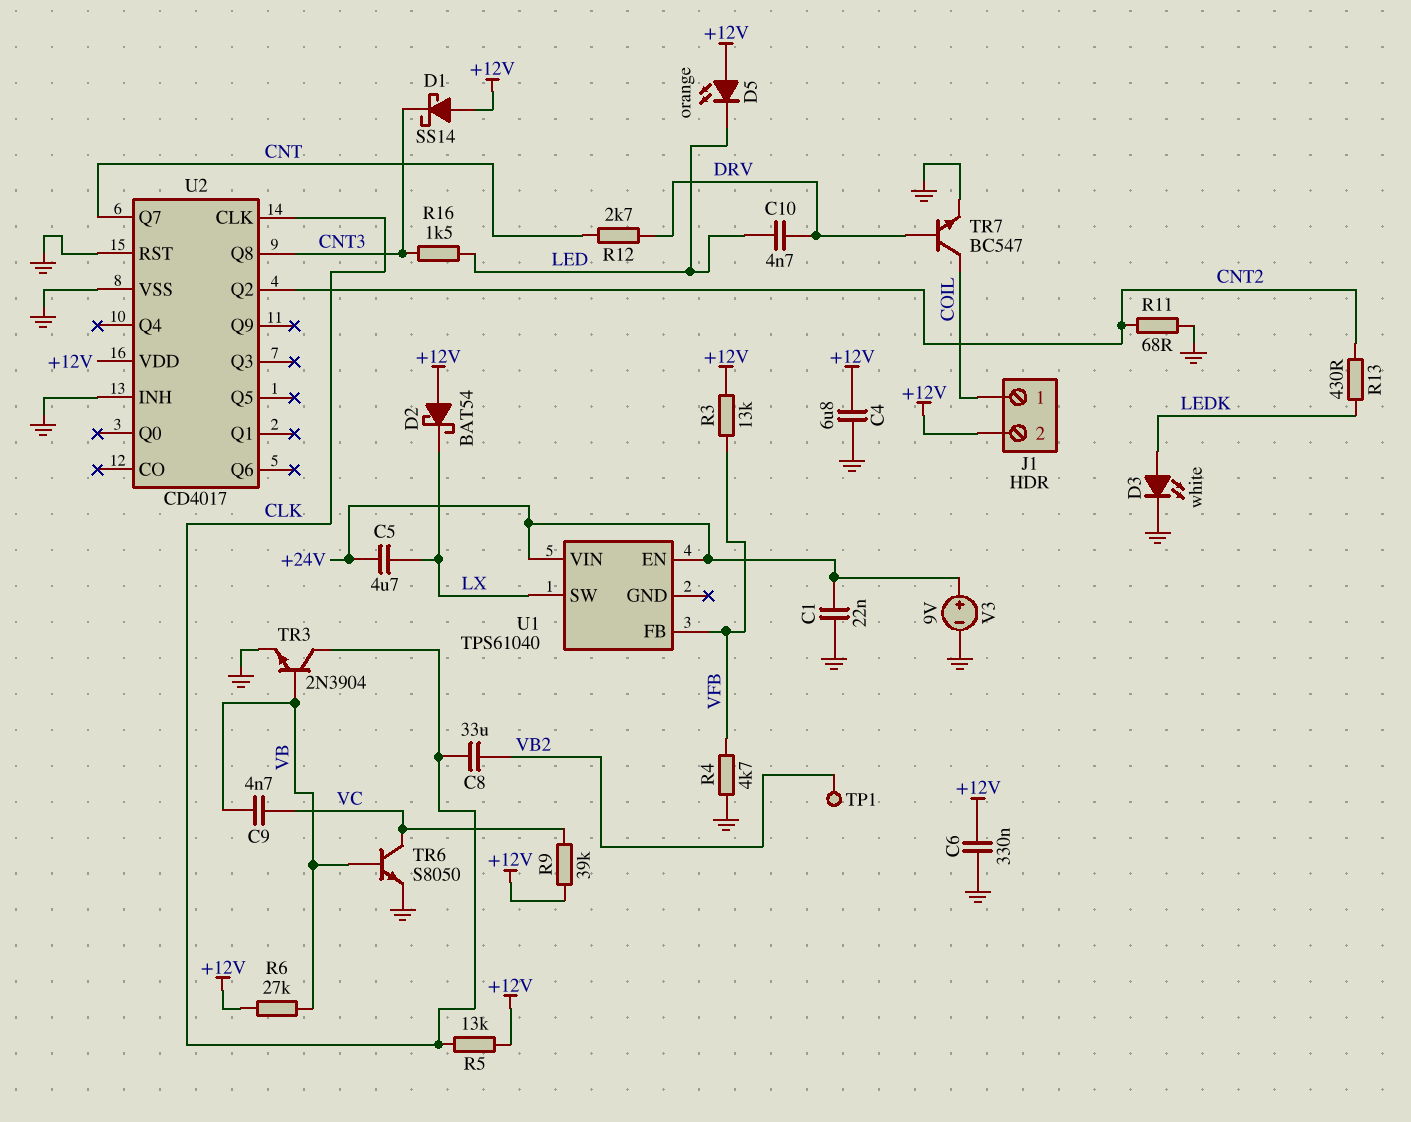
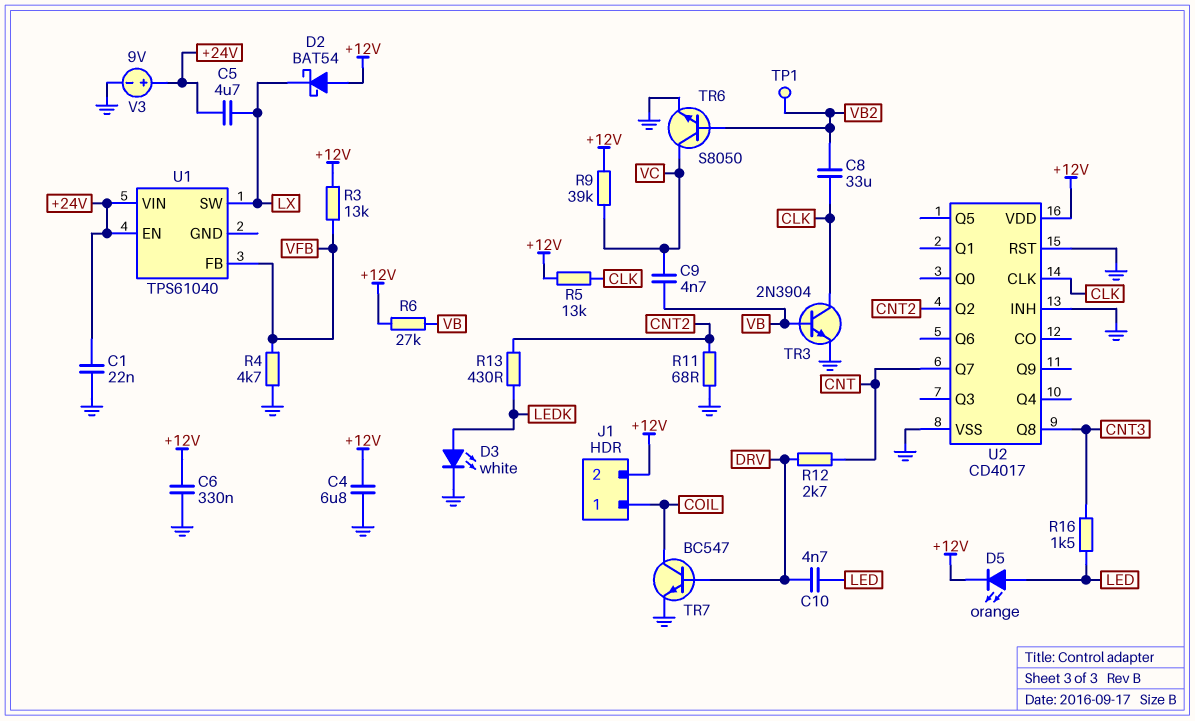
D1: schottky SS14 (A +12V, K CNT3) -> none
D5: LED orange (A +12V, K LED) -> LED orange (A LED, K +12V)
TR6: NPN S8050 (B VB, C VC, E GND) -> NPN S8050 (B VB2, C VC, E GND)

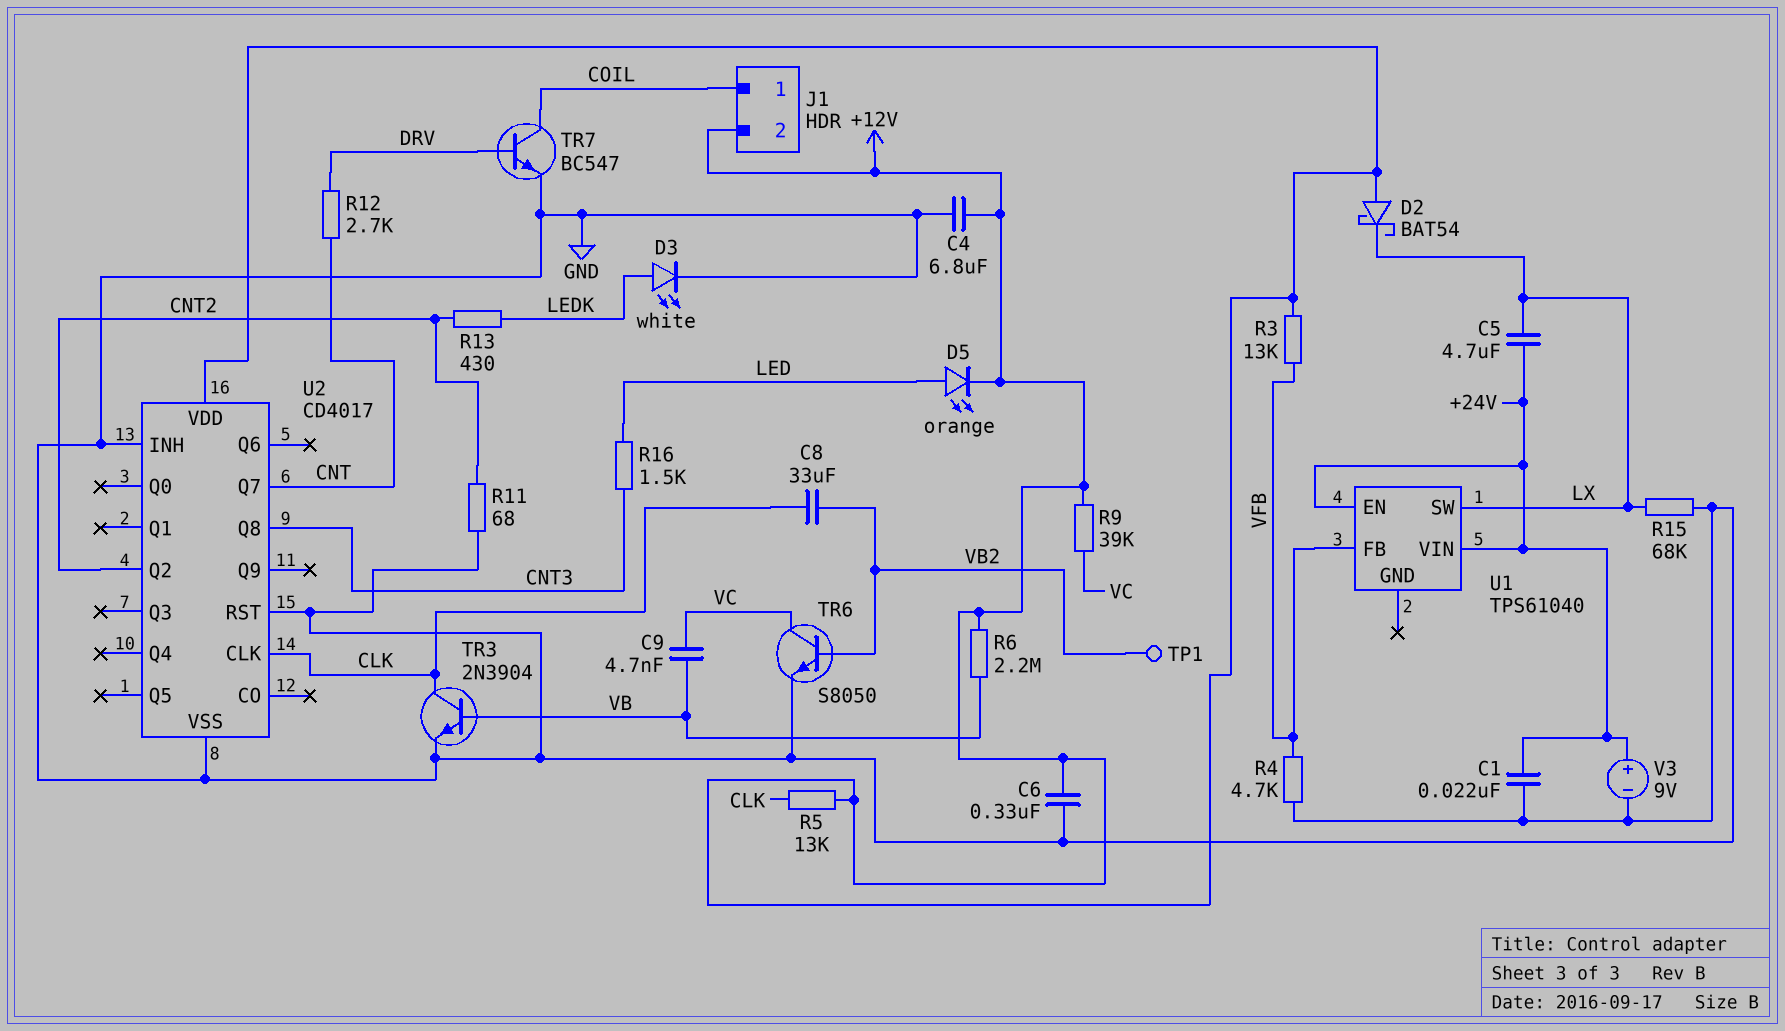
C10: 4.7nF (DRV, LED) -> none
R6: 27k (+12V, VB) -> 2.2M (+12V, VB)
R15: none -> 68k (GND, LX)

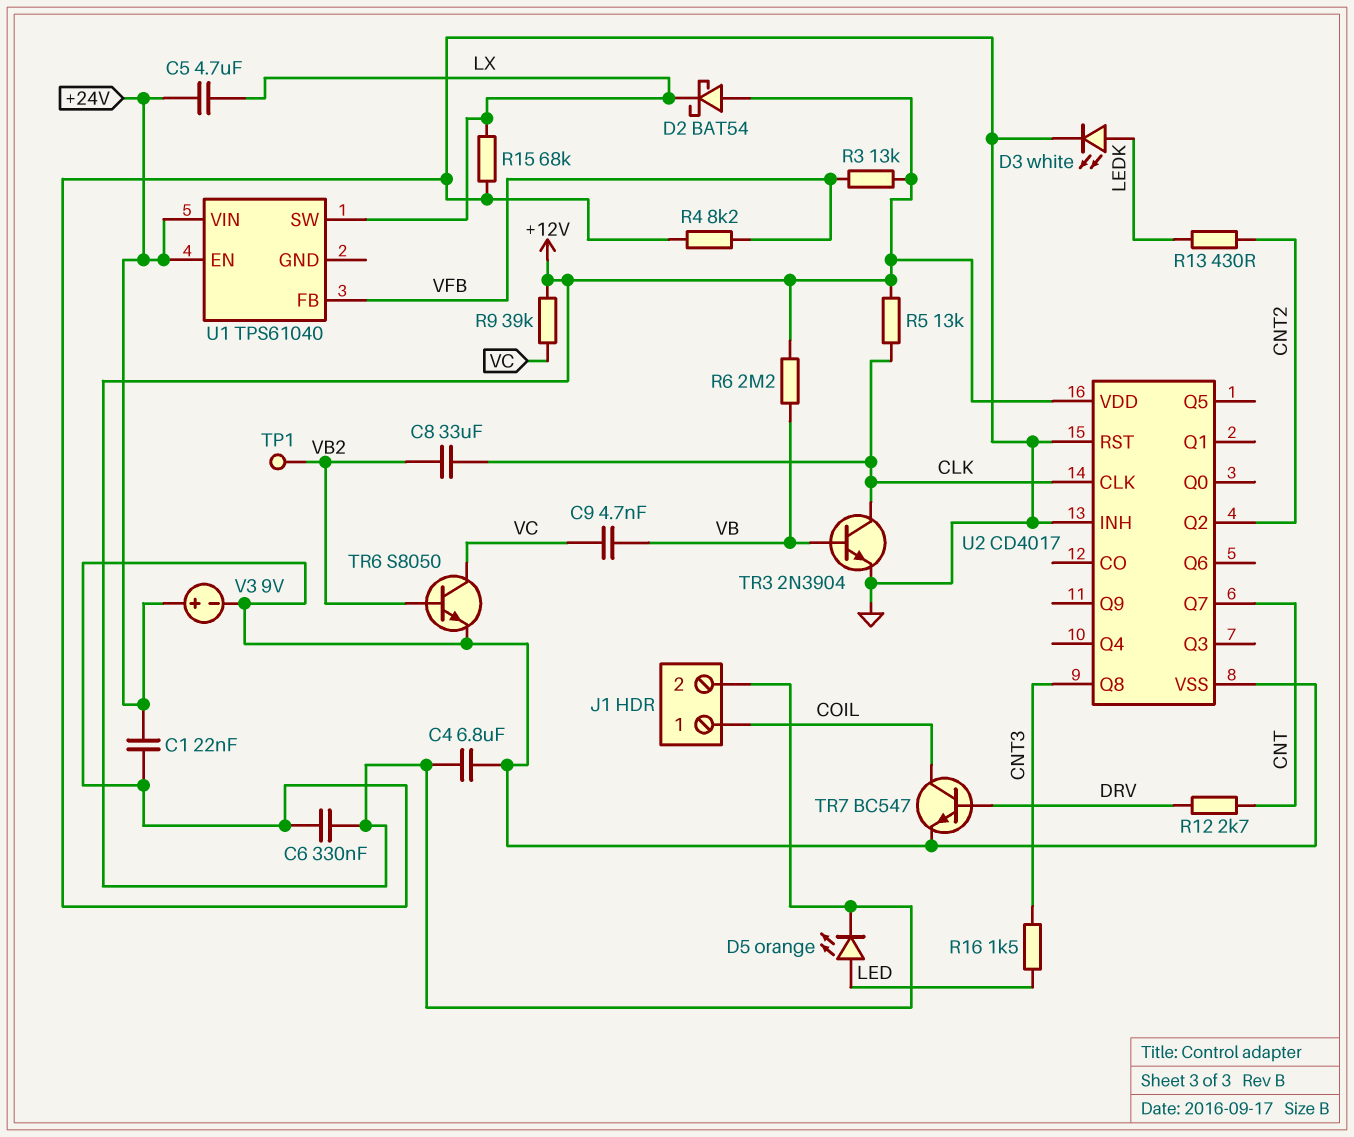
R4: 4.7k (GND, VFB) -> 8.2k (GND, VFB)
R11: 68 (CNT2, GND) -> none

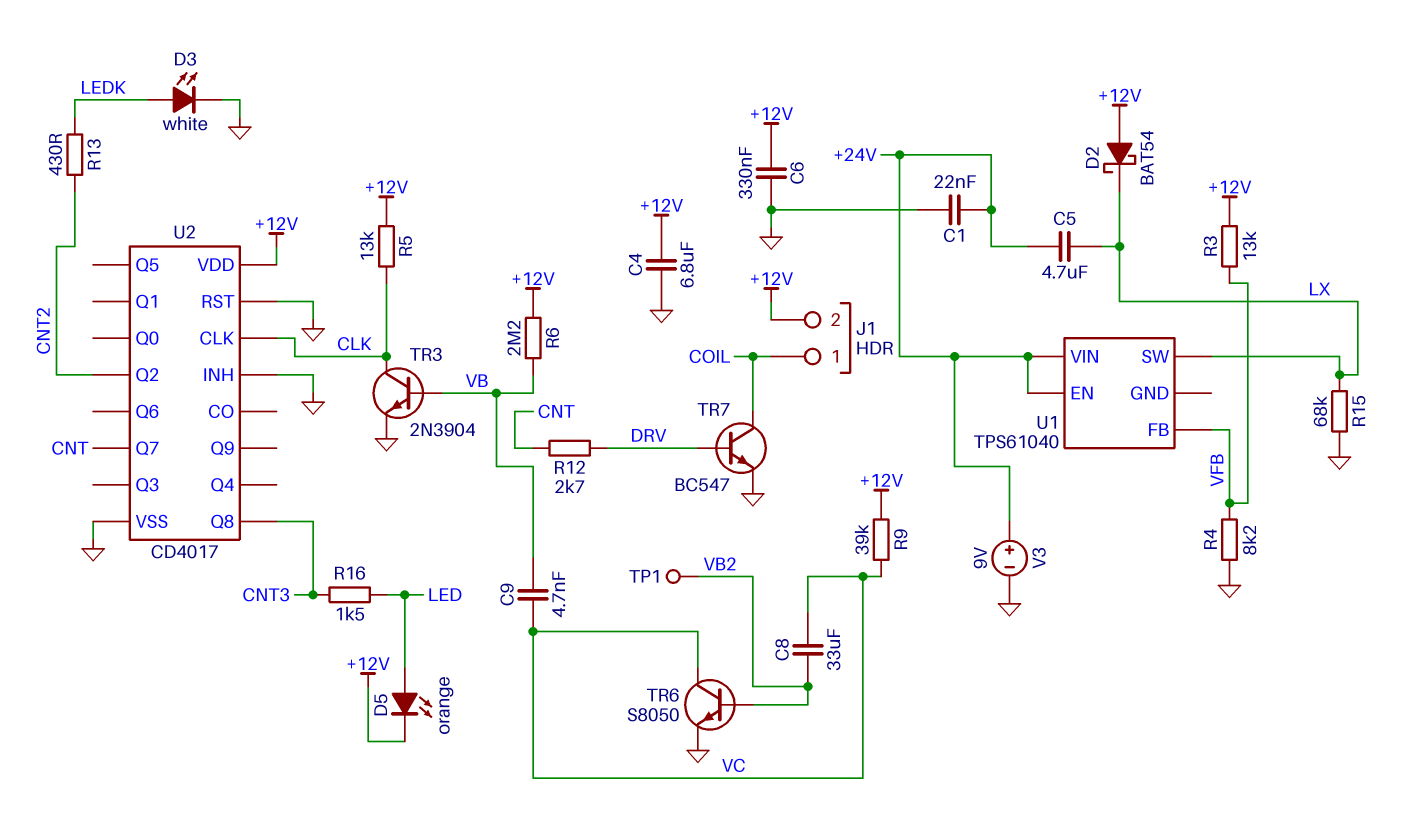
C8: 33uF (CLK, VB2) -> 33uF (VB2, VC)

